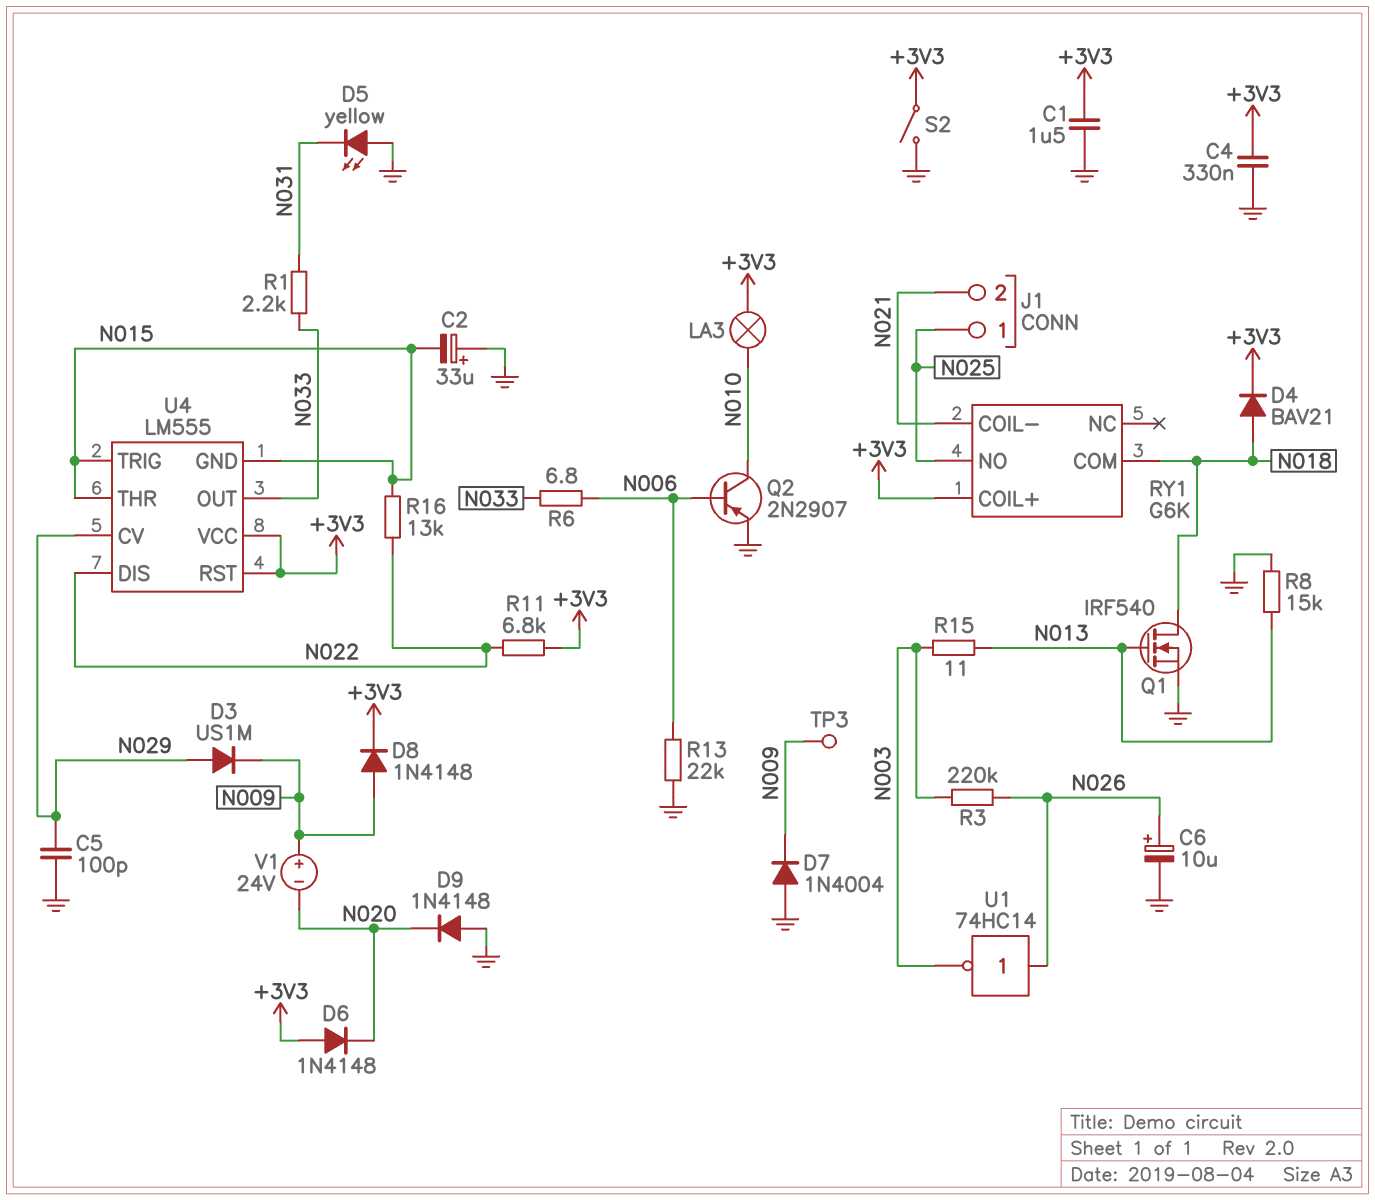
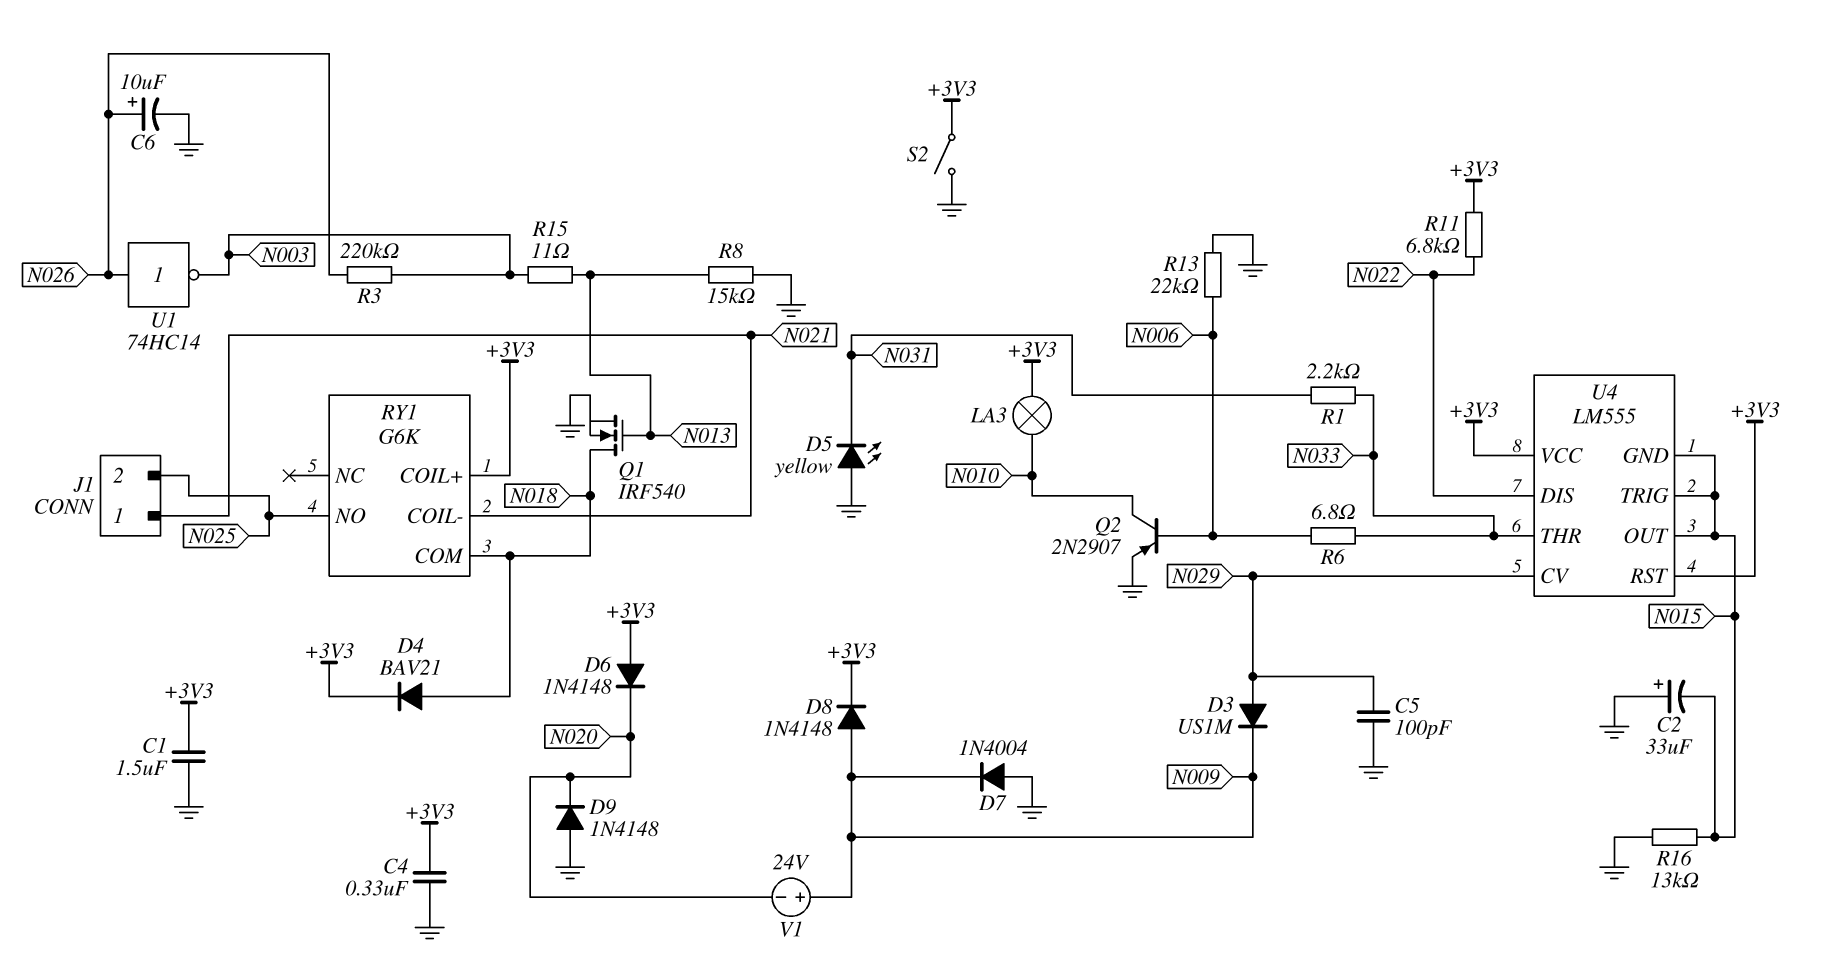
J1 pin 1: N025 -> N021
J1 pin 2: N021 -> N025
R16: 13k (N015, N022) -> 13k (GND, N015)
TP3: test point (N009) -> none
U4 pin OUT: N033 -> N015
U4 pin THR: N015 -> N033

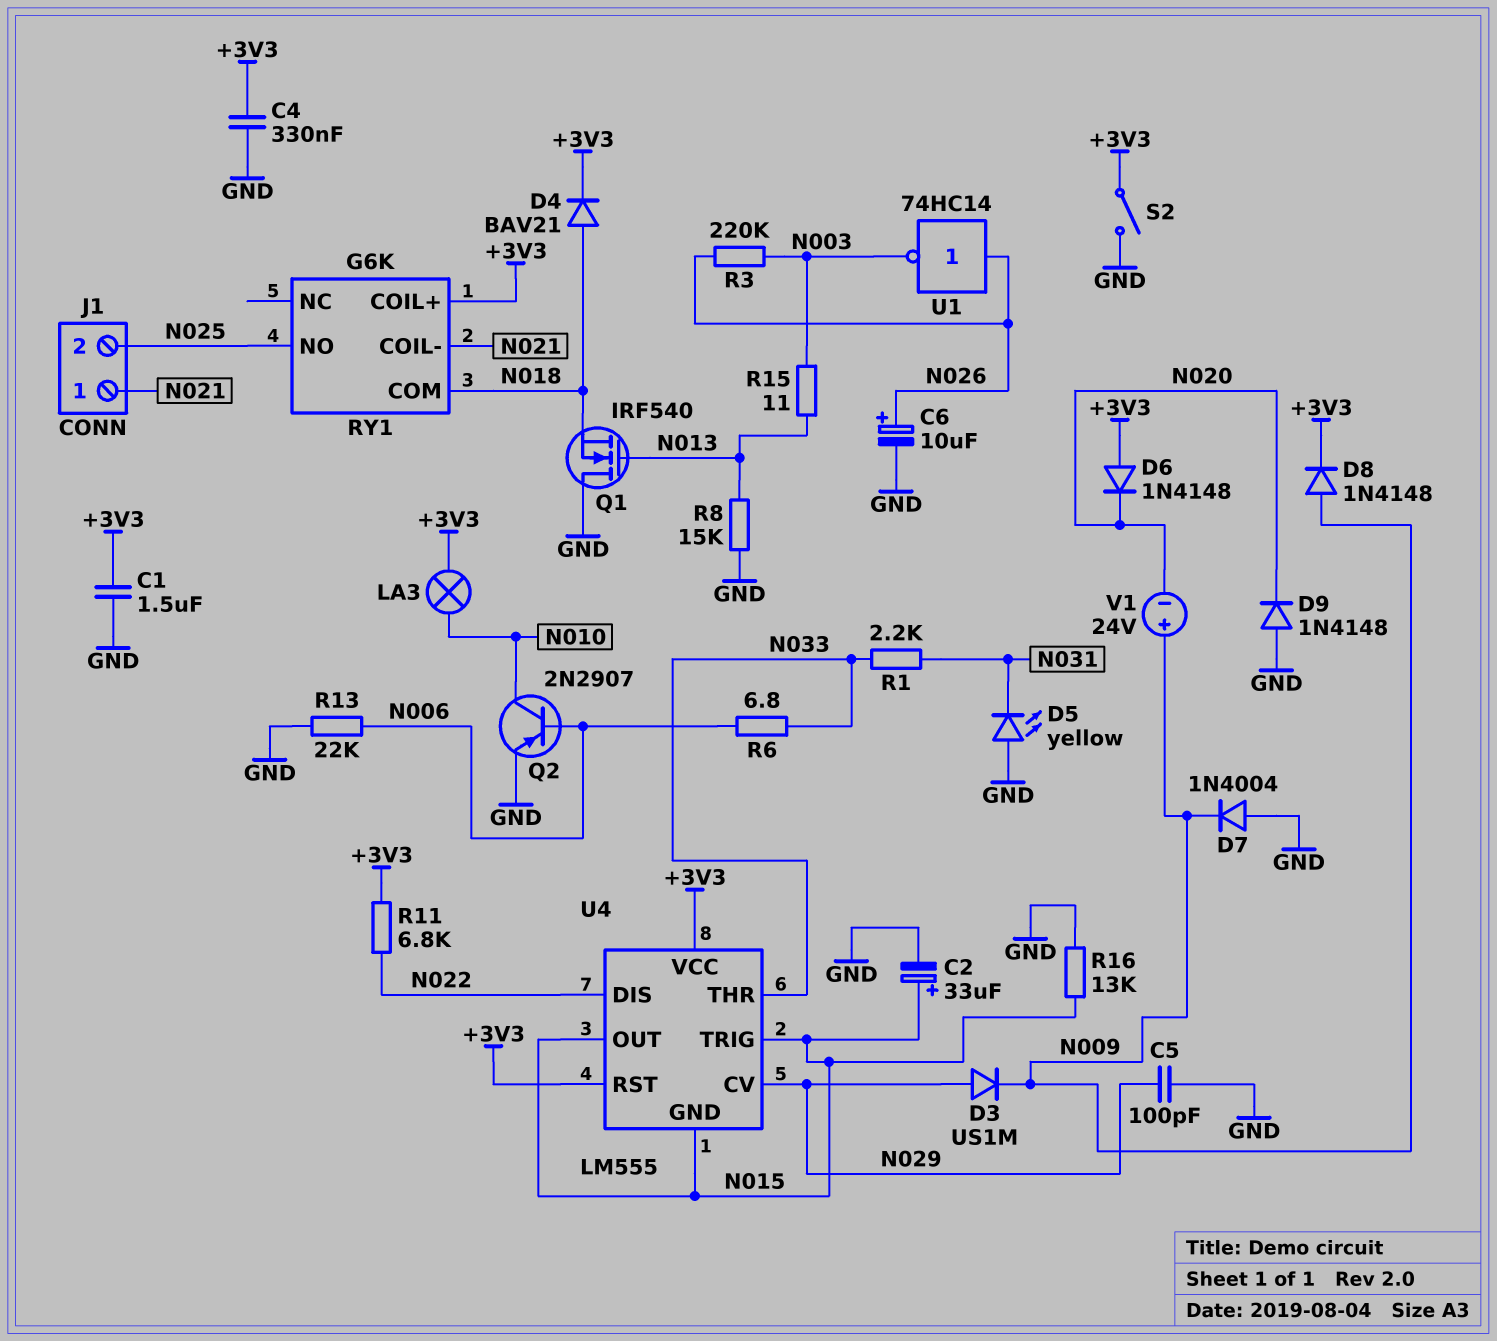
C2: 33uF (plus GND, minus N015) -> 33uF (plus N015, minus GND)
Q1: NMOS IRF540 (G N013, D N018, S GND) -> NMOS IRF540 (G N013, D GND, S N018)

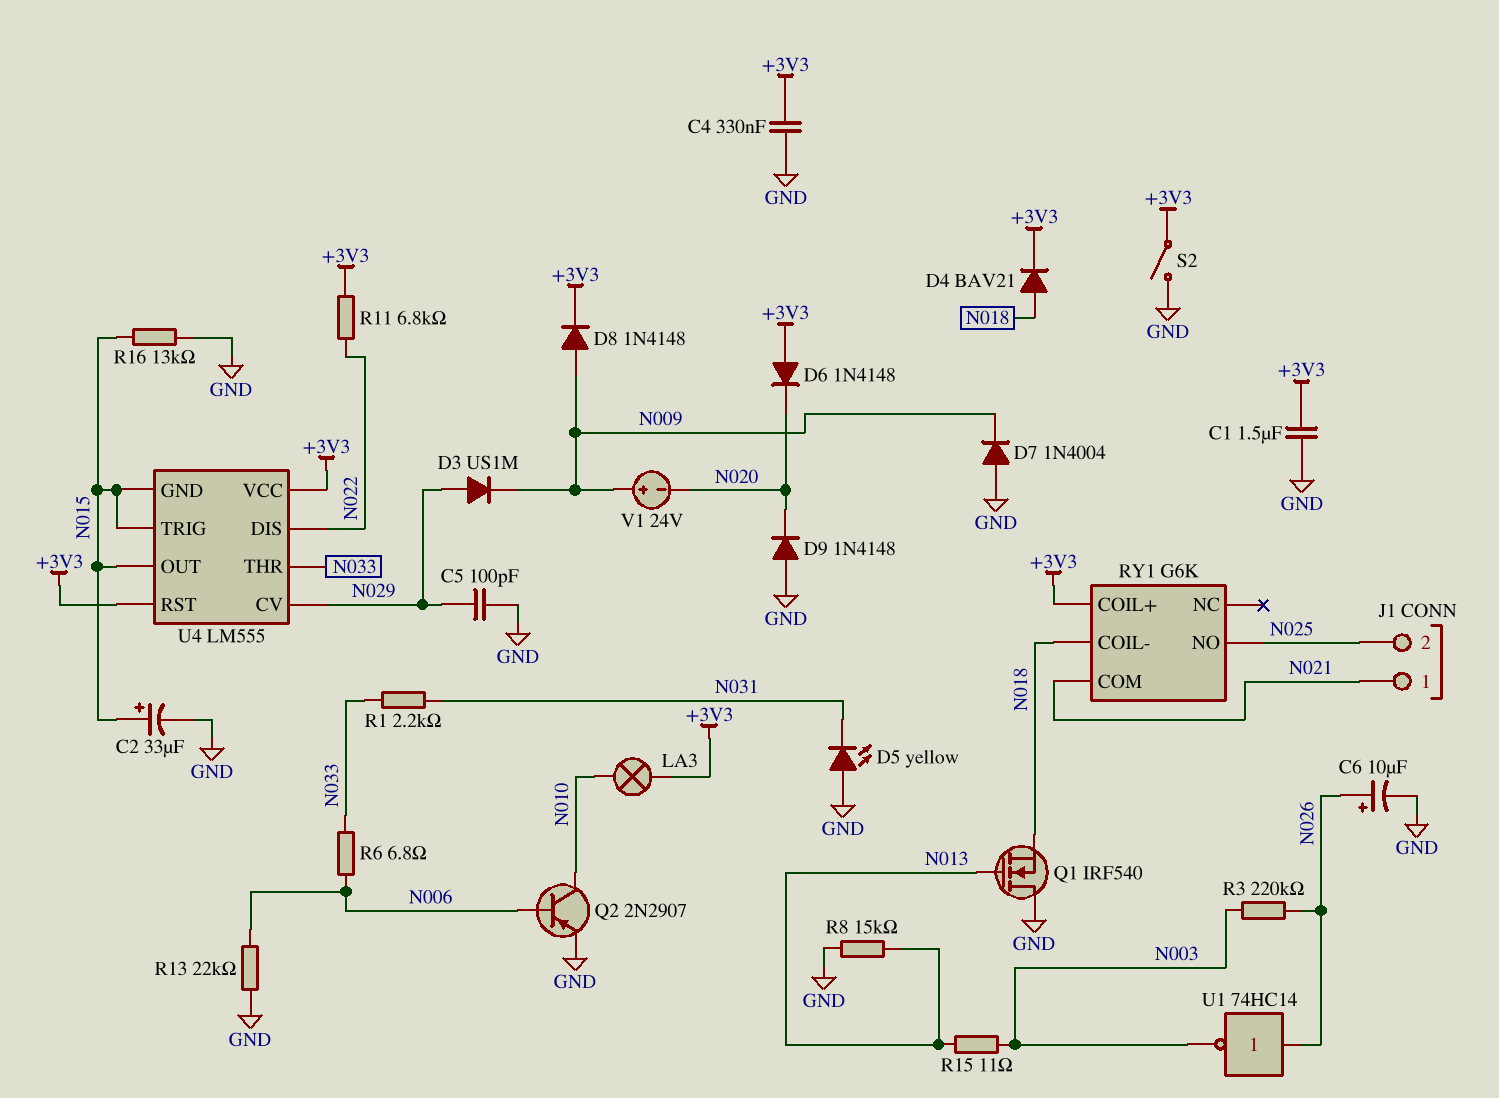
RY1 pin COIL-: N021 -> N018
RY1 pin COM: N018 -> N021

